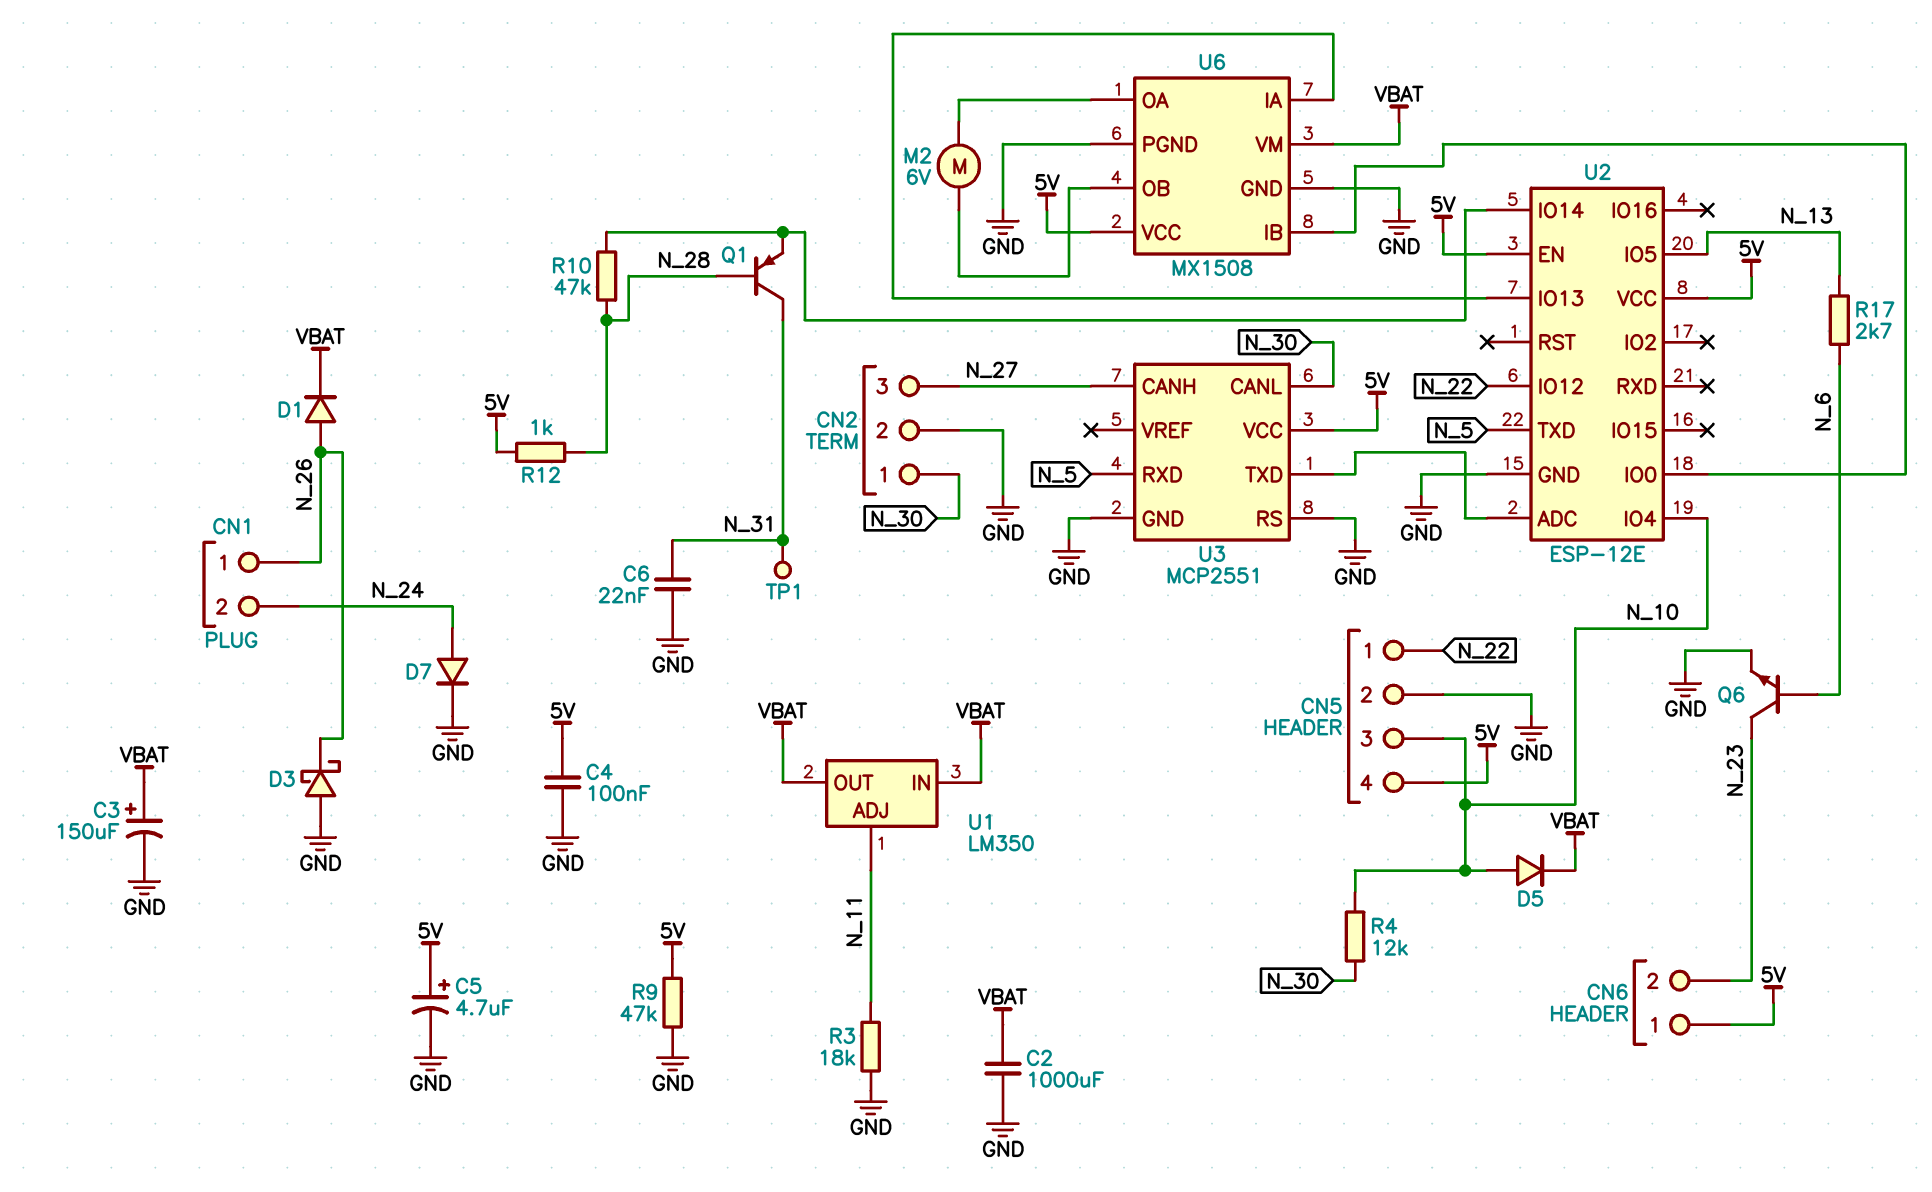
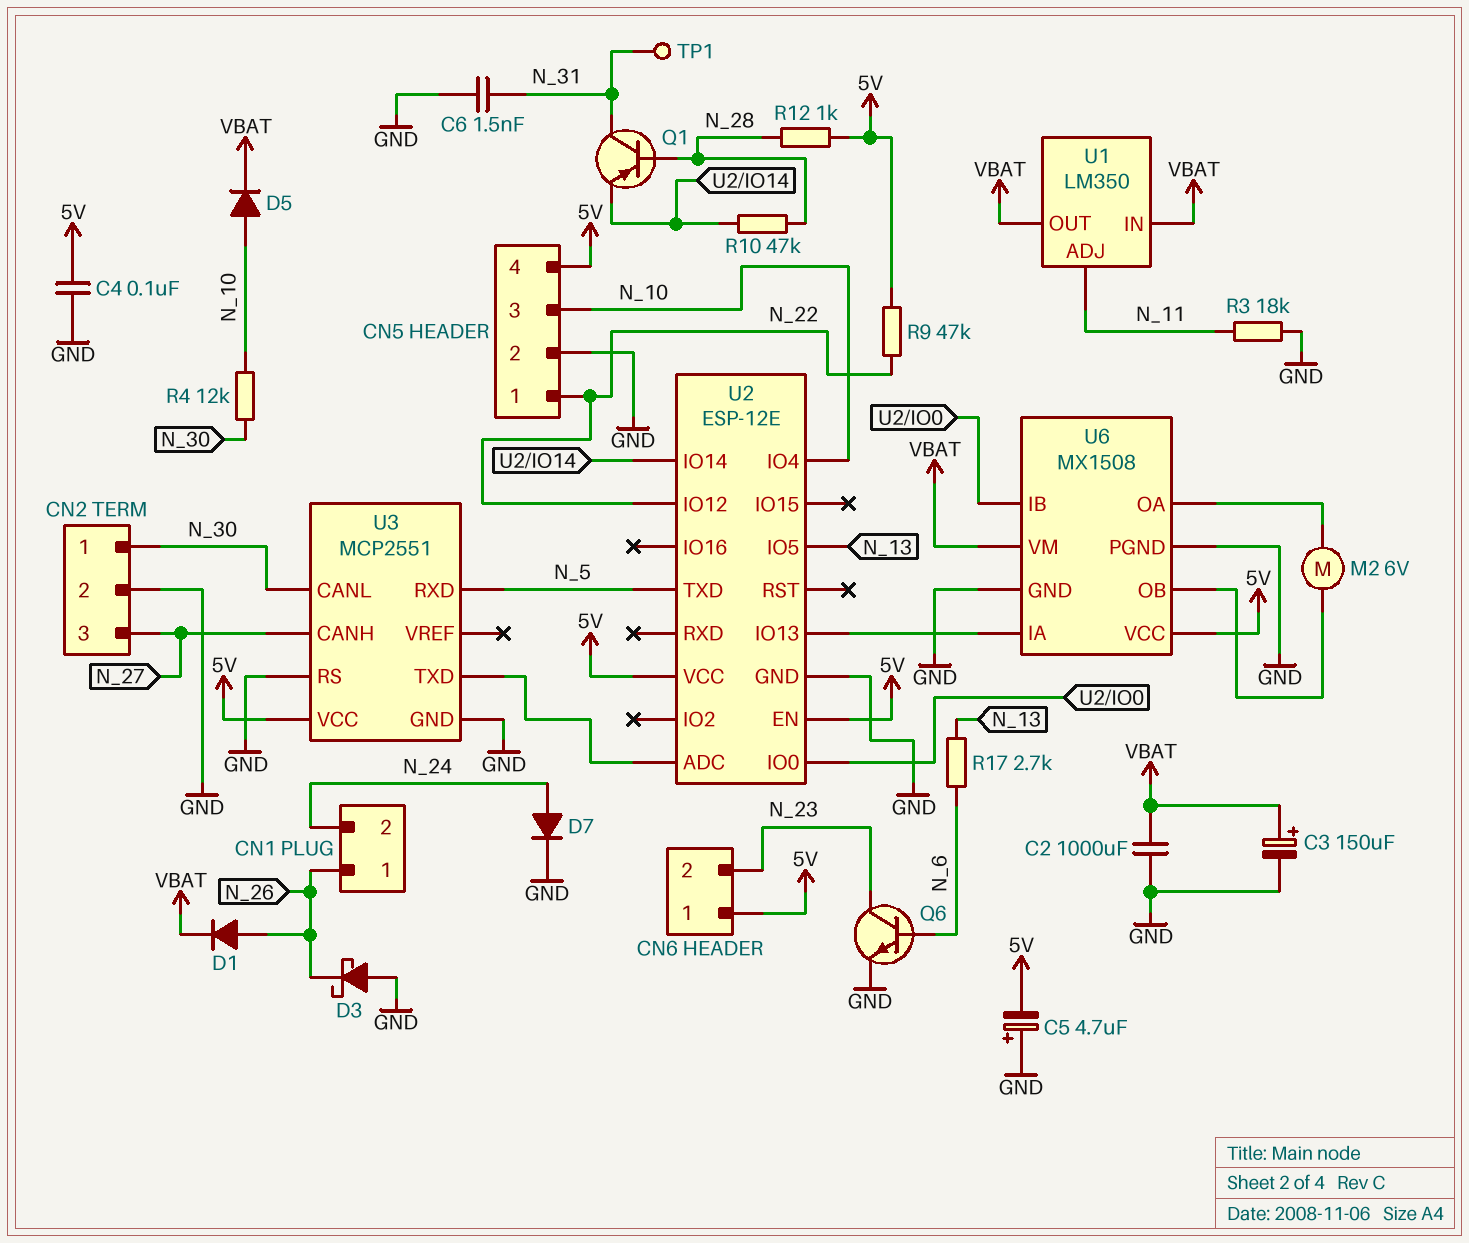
C5: 4.7uF (plus 5V, minus GND) -> 4.7uF (plus GND, minus 5V)
C6: 22nF (GND, N_31) -> 1.5nF (GND, N_31)
R9: 47k (5V, GND) -> 47k (5V, N_22)

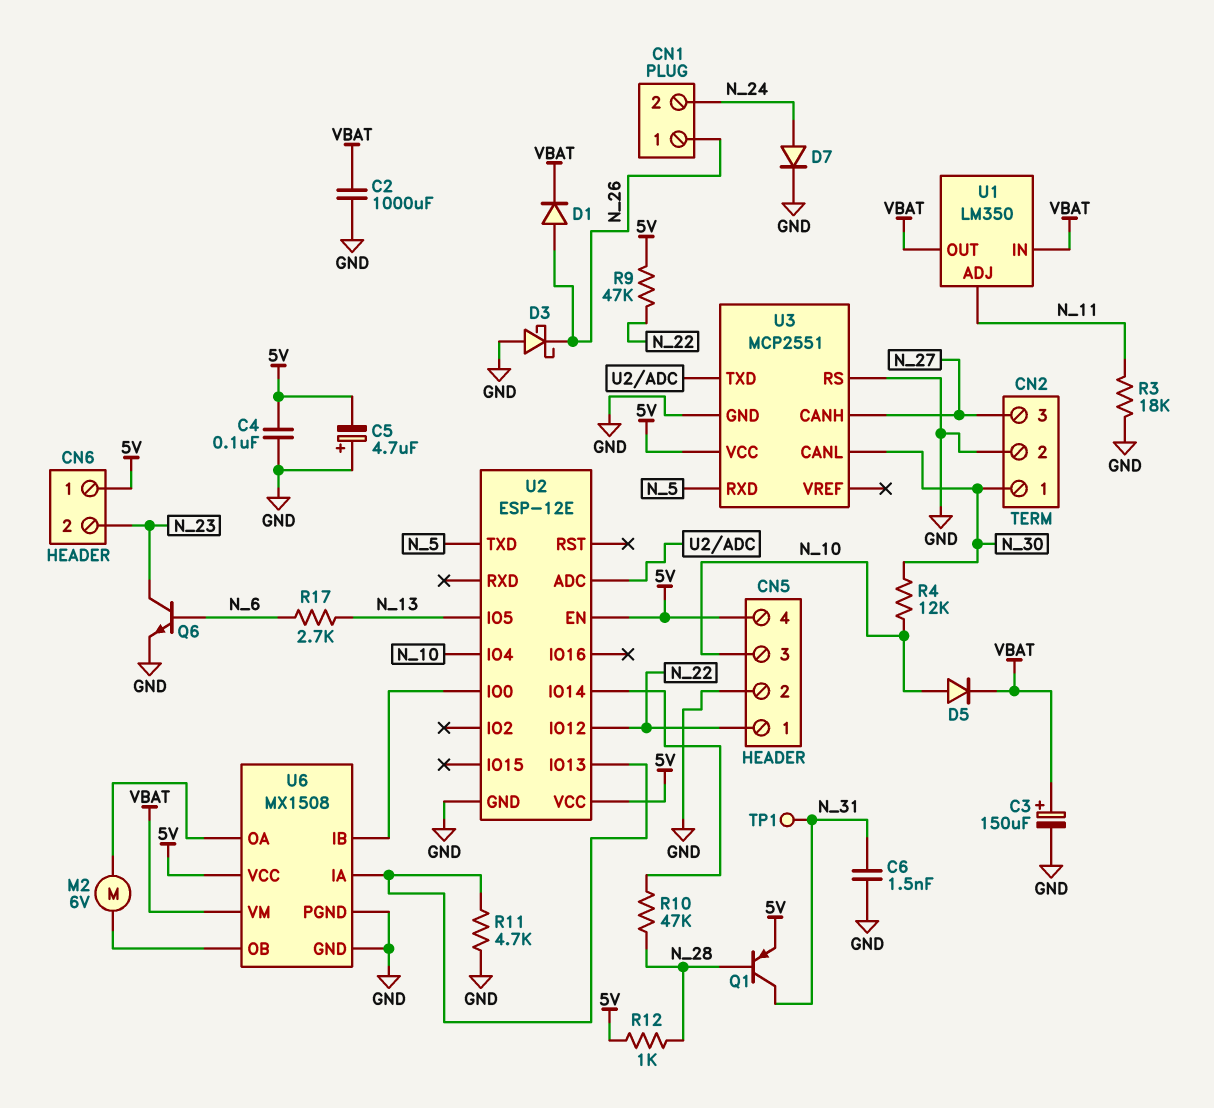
Q1: PNP (B N_28, C N_31, E U2/IO14) -> PNP (B N_28, C N_31, E 5V)
R11: none -> 4.7k (GND, U2/IO13)

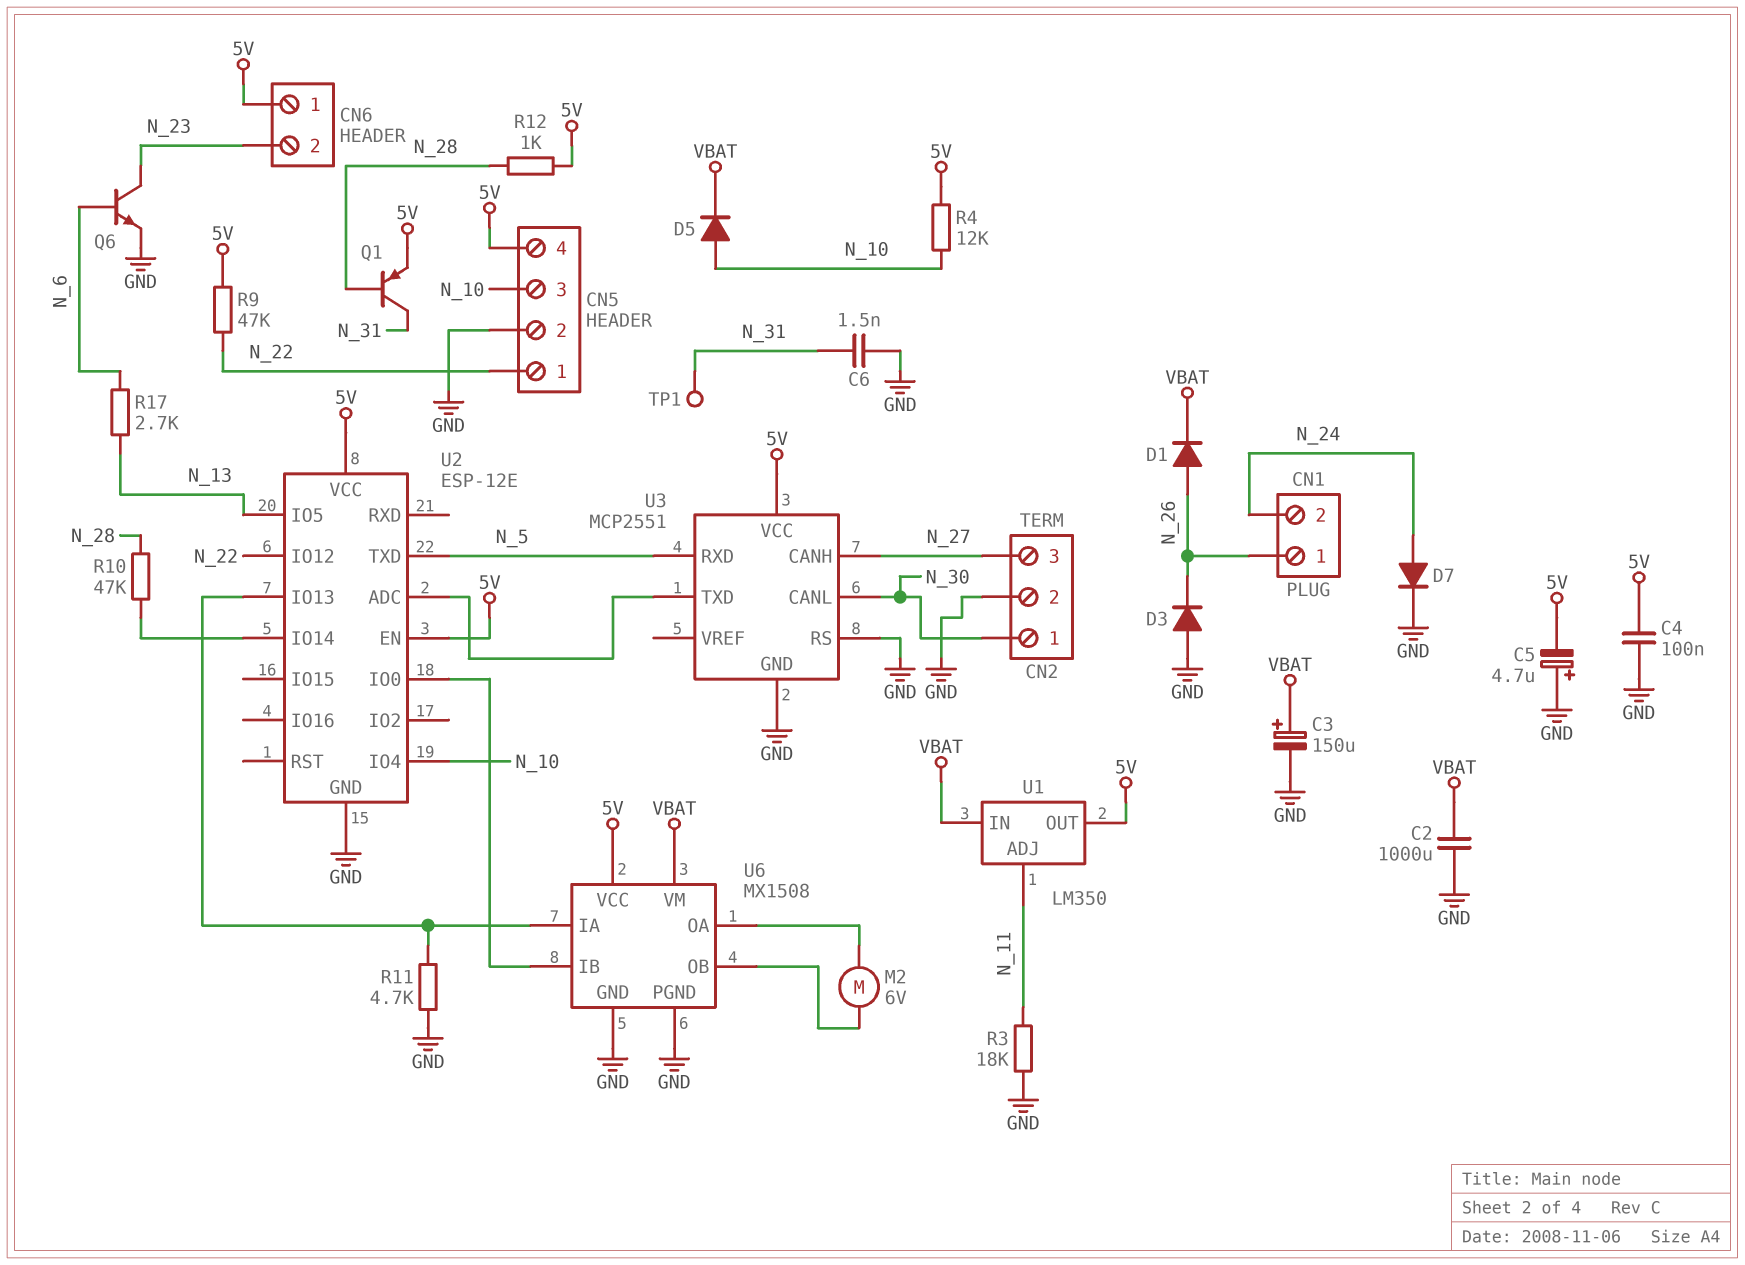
D3: schottky (A GND, K N_26) -> diode (A GND, K N_26)
R4: 12k (N_10, N_30) -> 12k (5V, N_10)
U1 pin OUT: VBAT -> 5V

